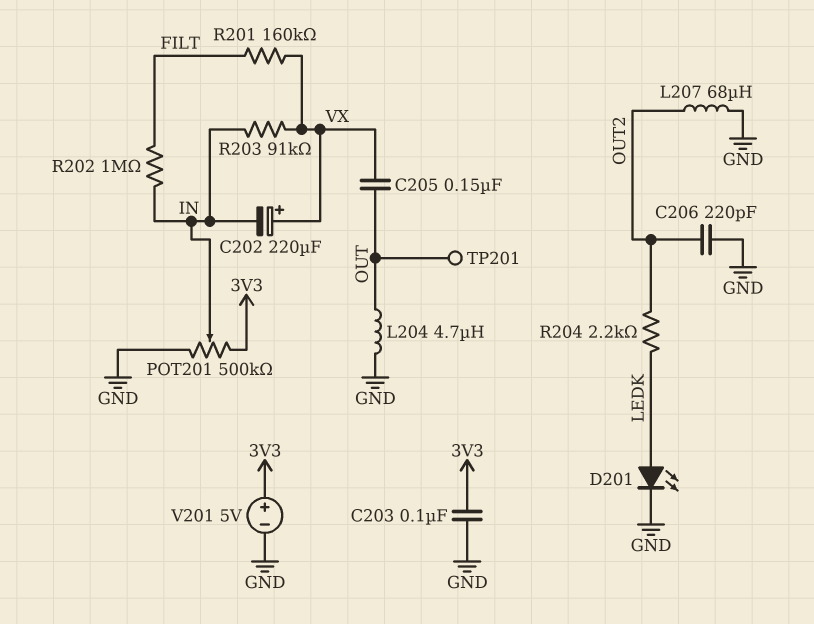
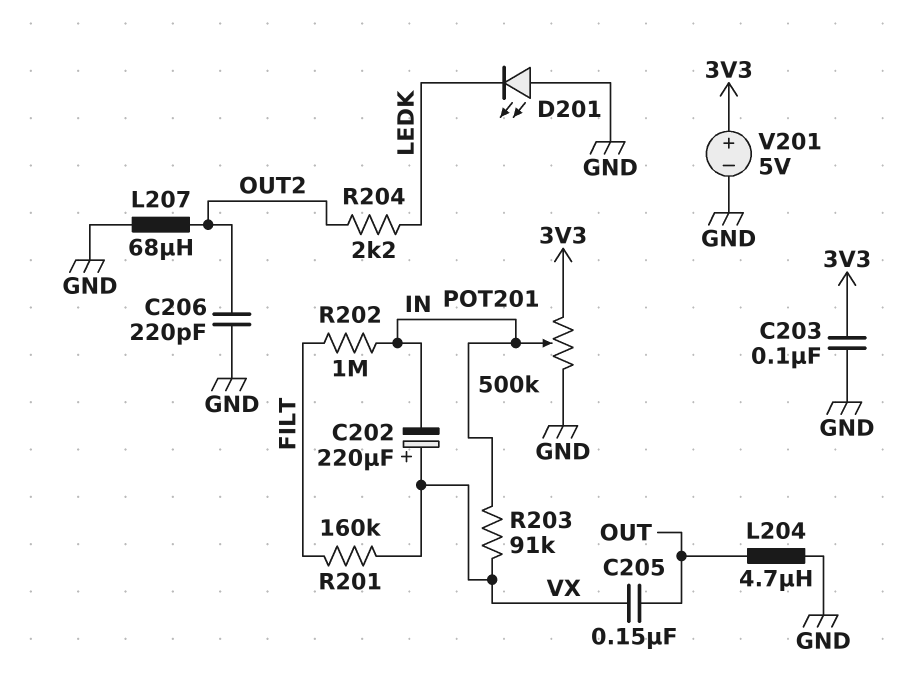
D201: LED (A LEDK, K GND) -> LED (A GND, K LEDK)
TP201: test point (OUT) -> none

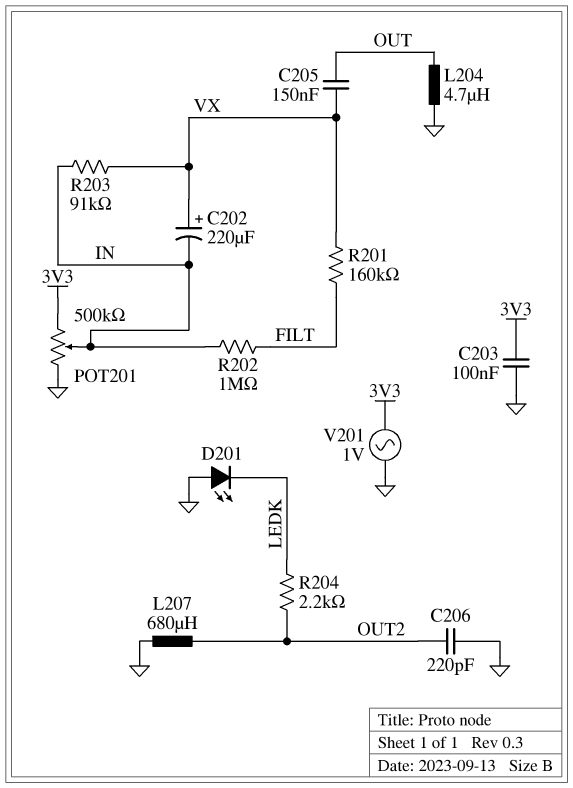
L207: 68uH (GND, OUT2) -> 680uH (GND, OUT2)
V201: 5V (plus 3V3, minus GND) -> AC 1V (3V3, GND)

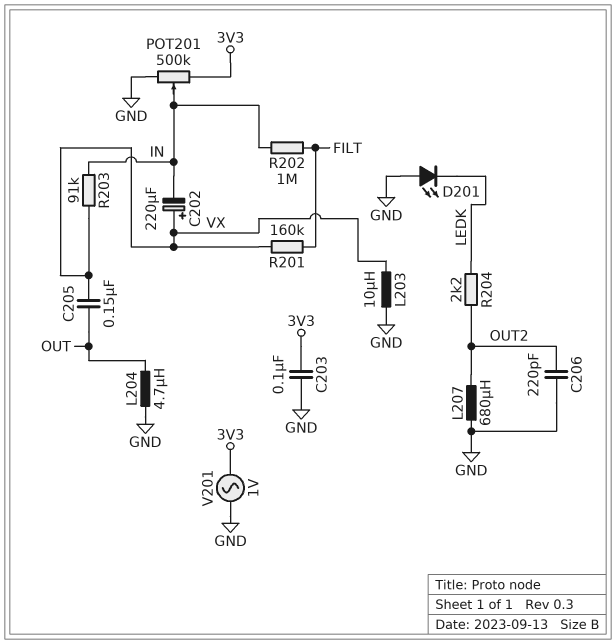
L203: none -> 10uH (GND, VX)

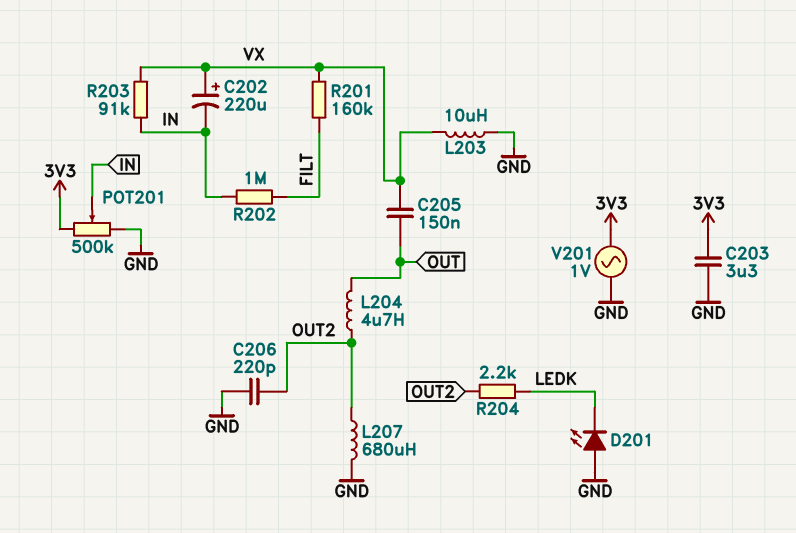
C203: 100nF (3V3, GND) -> 3.3uF (3V3, GND)
L204: 4.7uH (GND, OUT) -> 4.7uH (OUT, OUT2)

